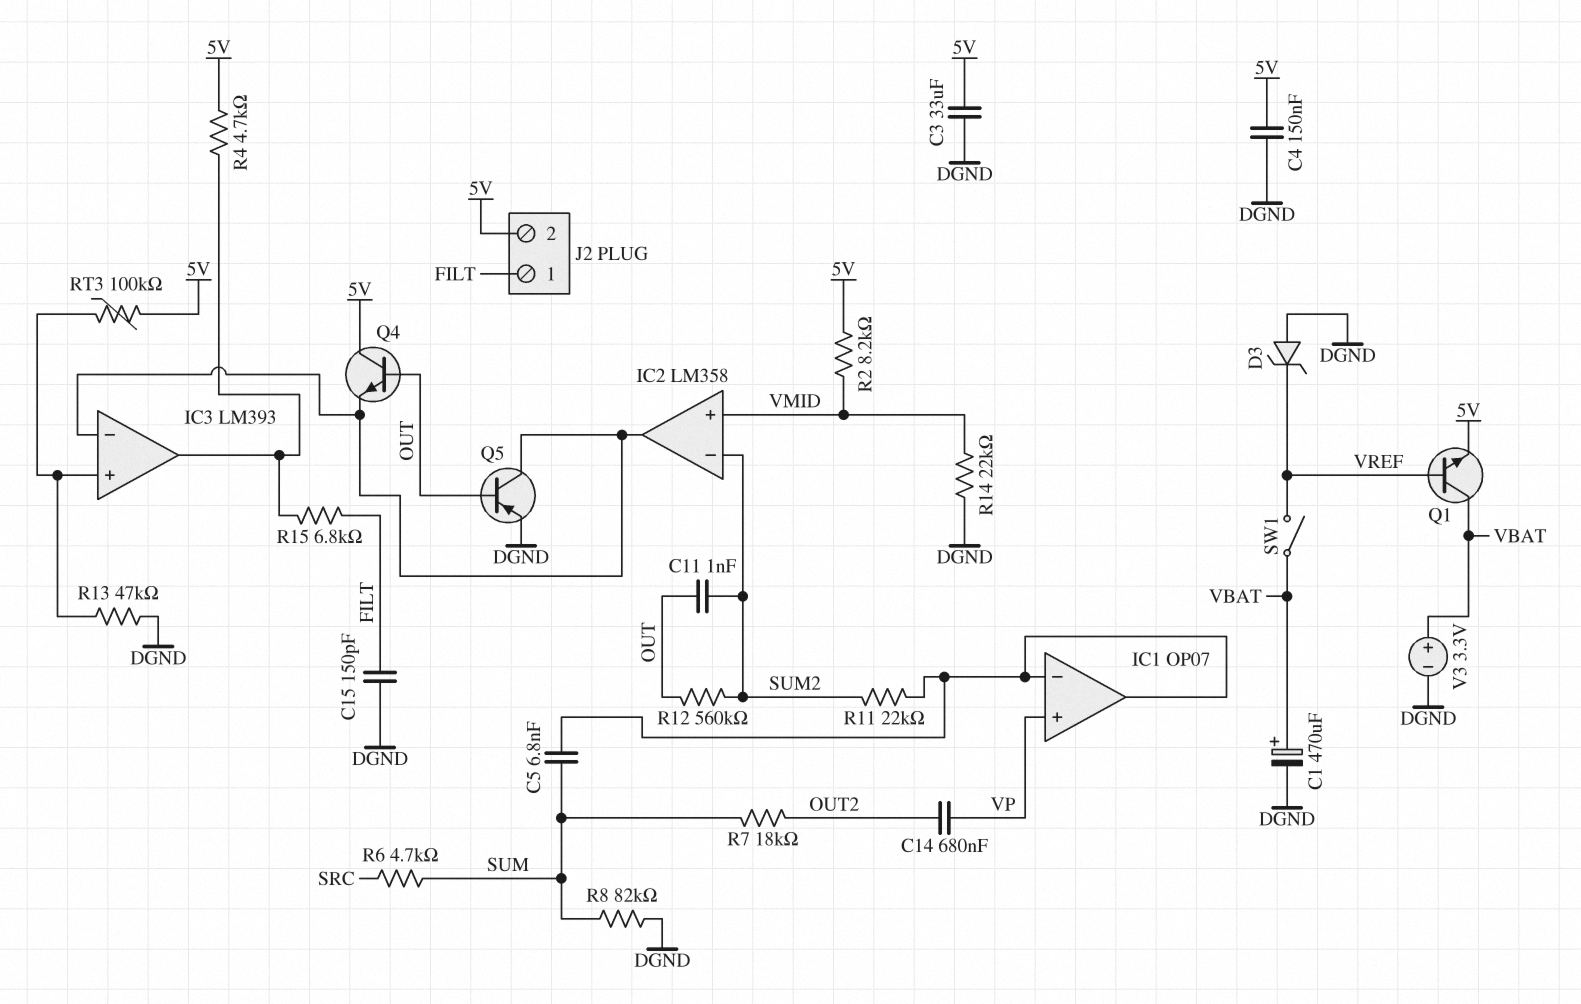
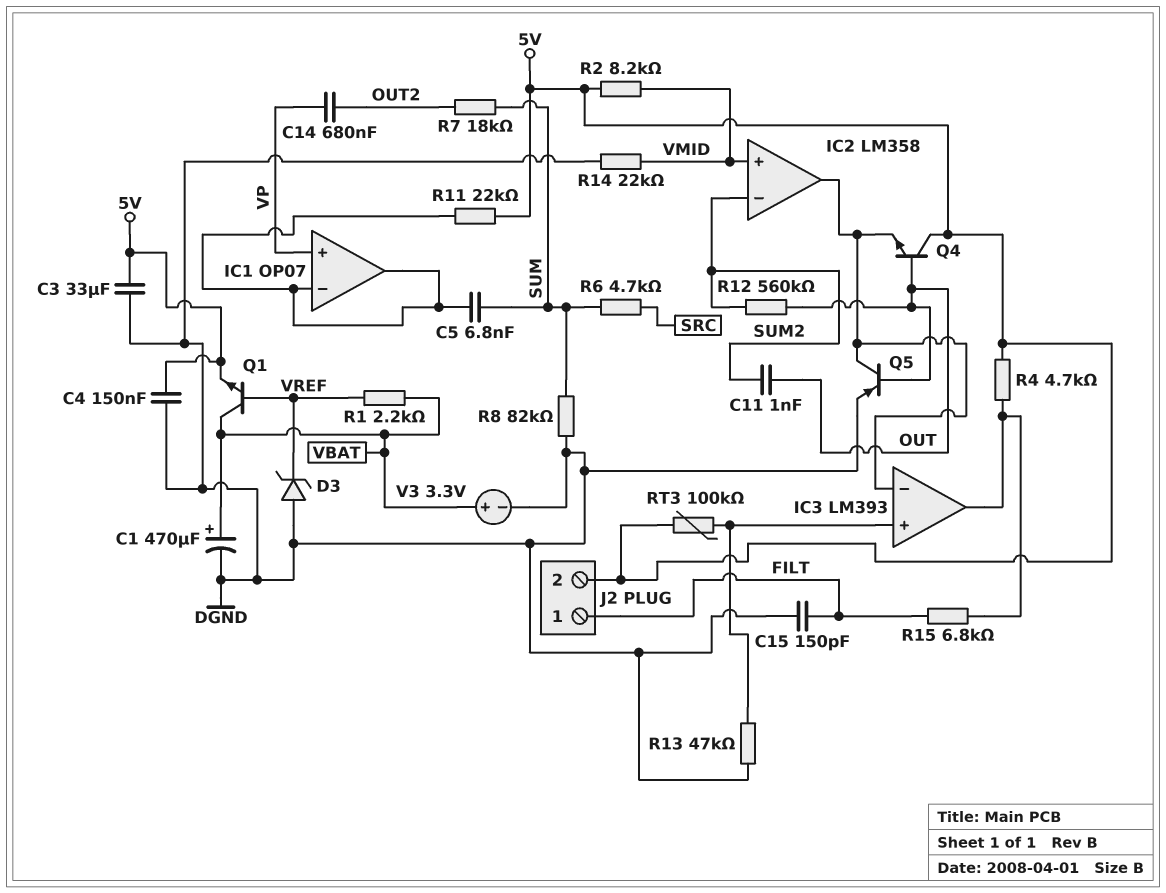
R1: none -> 2.2k (VBAT, VREF)
R11: 22k (IC1/in-, SUM2) -> 22k (5V, IC1/in-)
SW1: switch (VBAT, VREF) -> none

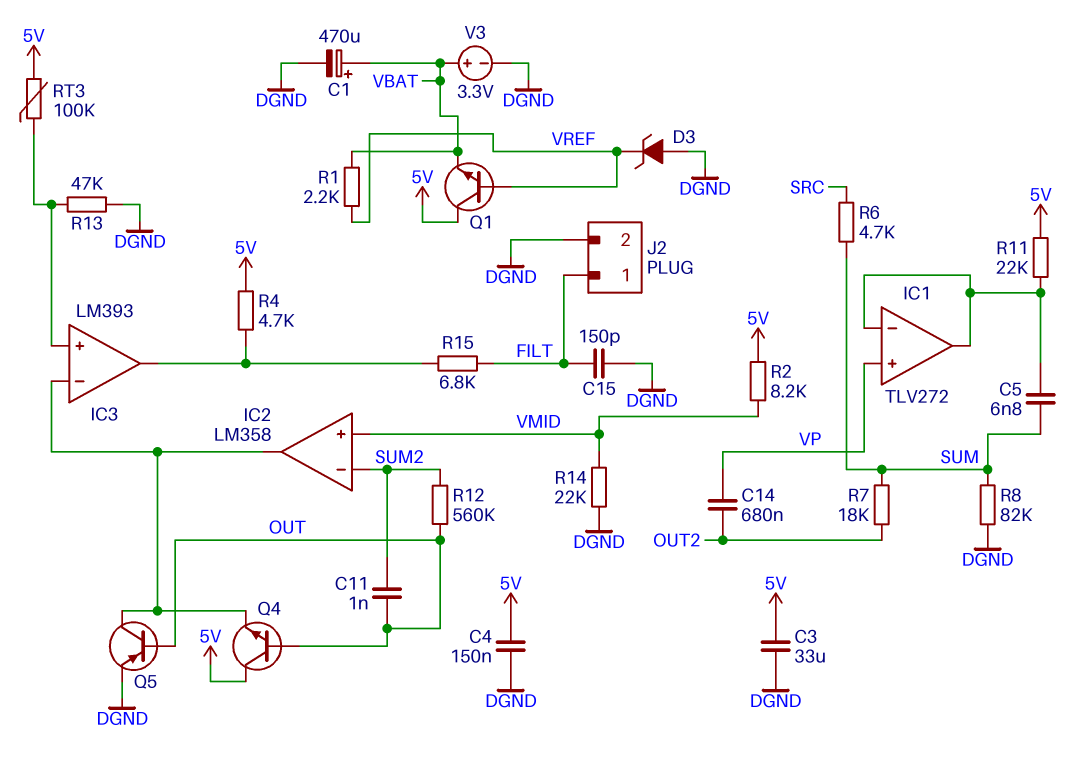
IC1: OP07 -> TLV272
J2 pin 2: 5V -> DGND
Q1: NPN (B VREF, C VBAT, E 5V) -> NPN (B VREF, C 5V, E VBAT)

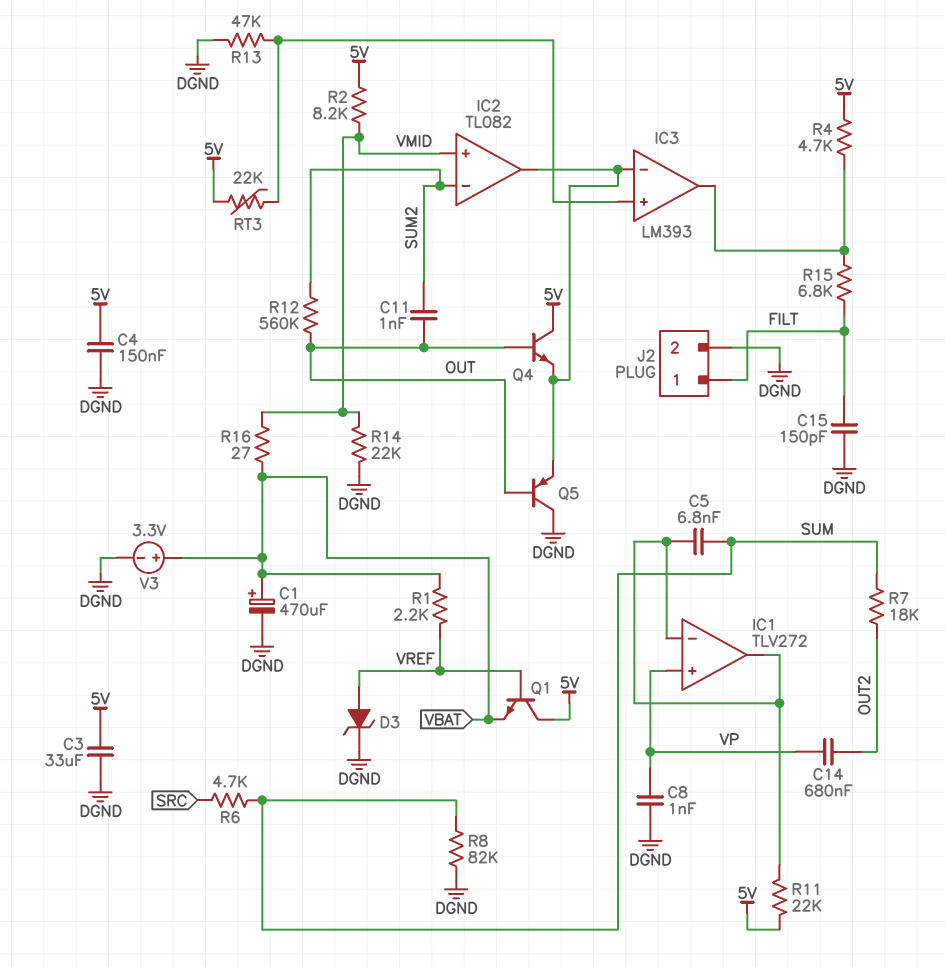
C8: none -> 1nF (DGND, VP)
D3: zener (A DGND, K VREF) -> zener (A VREF, K DGND)
IC2: LM358 -> TL082
Q5: PNP (B OUT, C IC2/out, E DGND) -> PNP (B OUT, C DGND, E IC2/out)
R16: none -> 27 (VBAT, VMID)
RT3: 100k (5V, IC3/in+) -> 22k (5V, IC3/in+)

